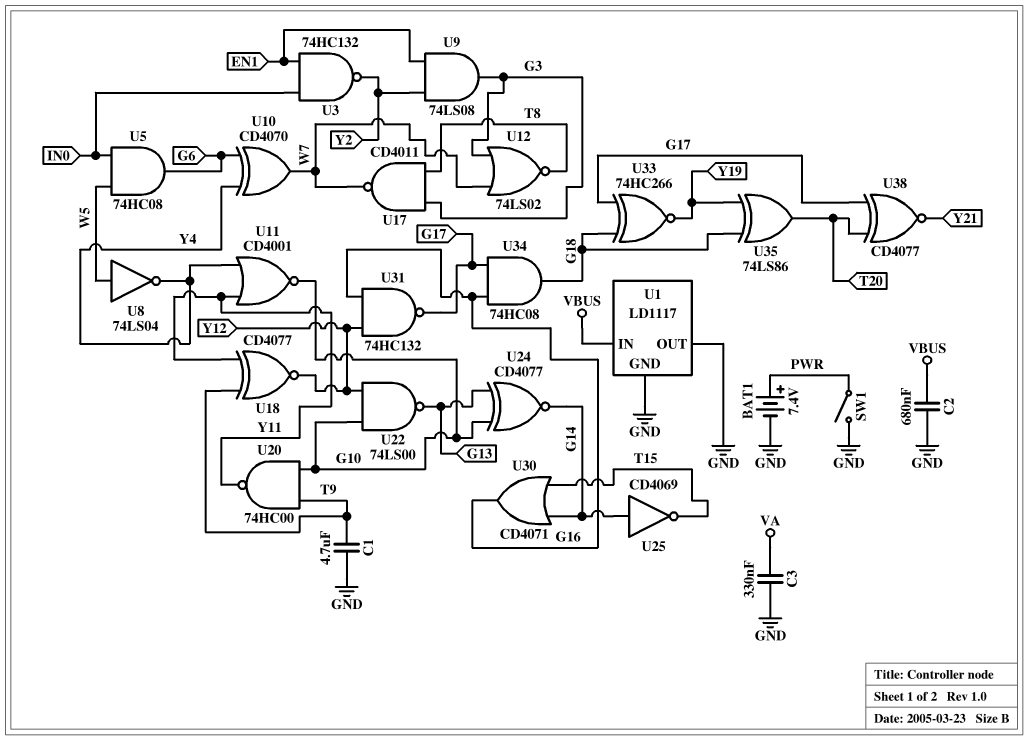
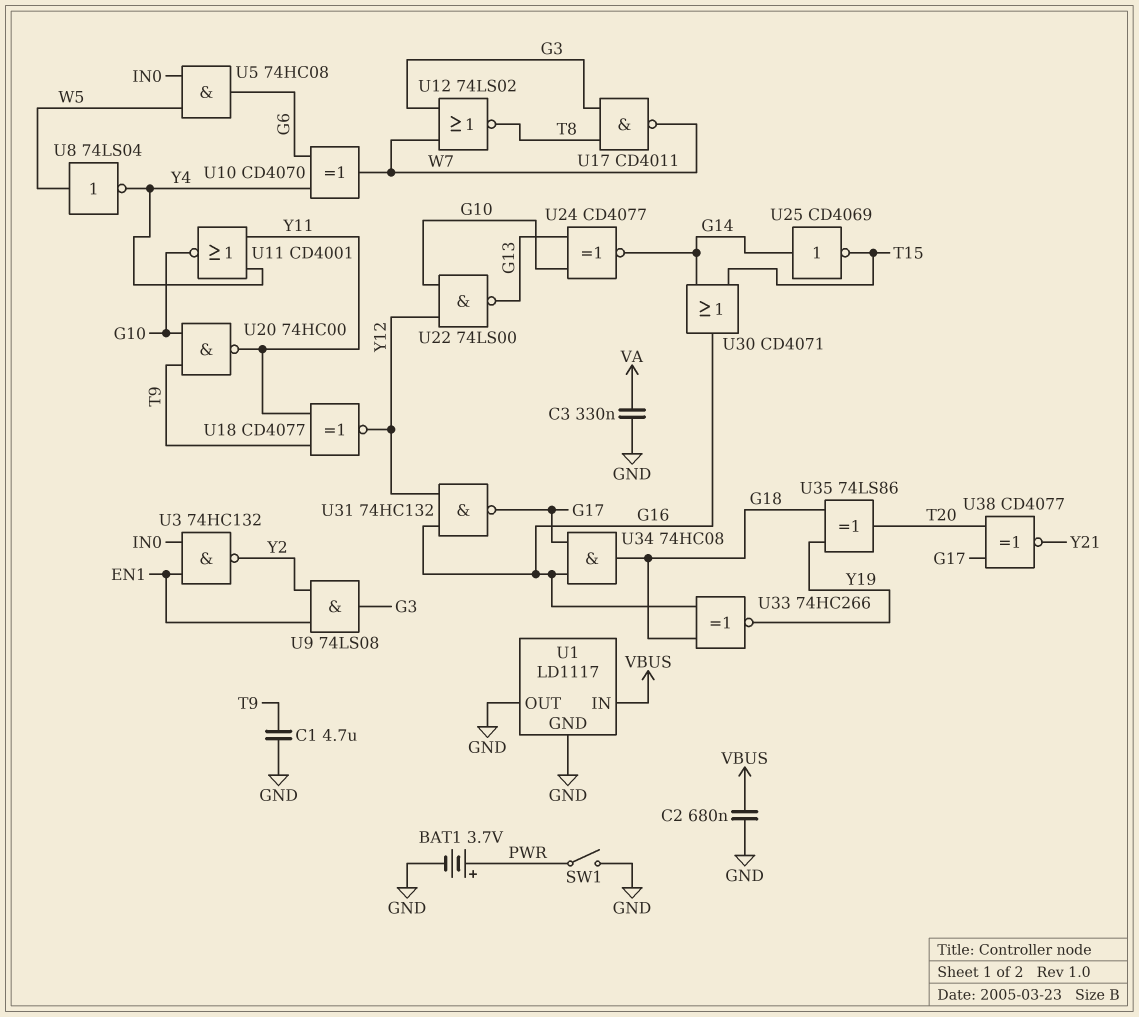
BAT1: 7.4V (plus PWR, minus GND) -> 3.7V (plus PWR, minus GND)
U33: XNOR 74HC266 (in G17, in G18, out Y19) -> XNOR 74HC266 (in G16, in G18, out Y19)

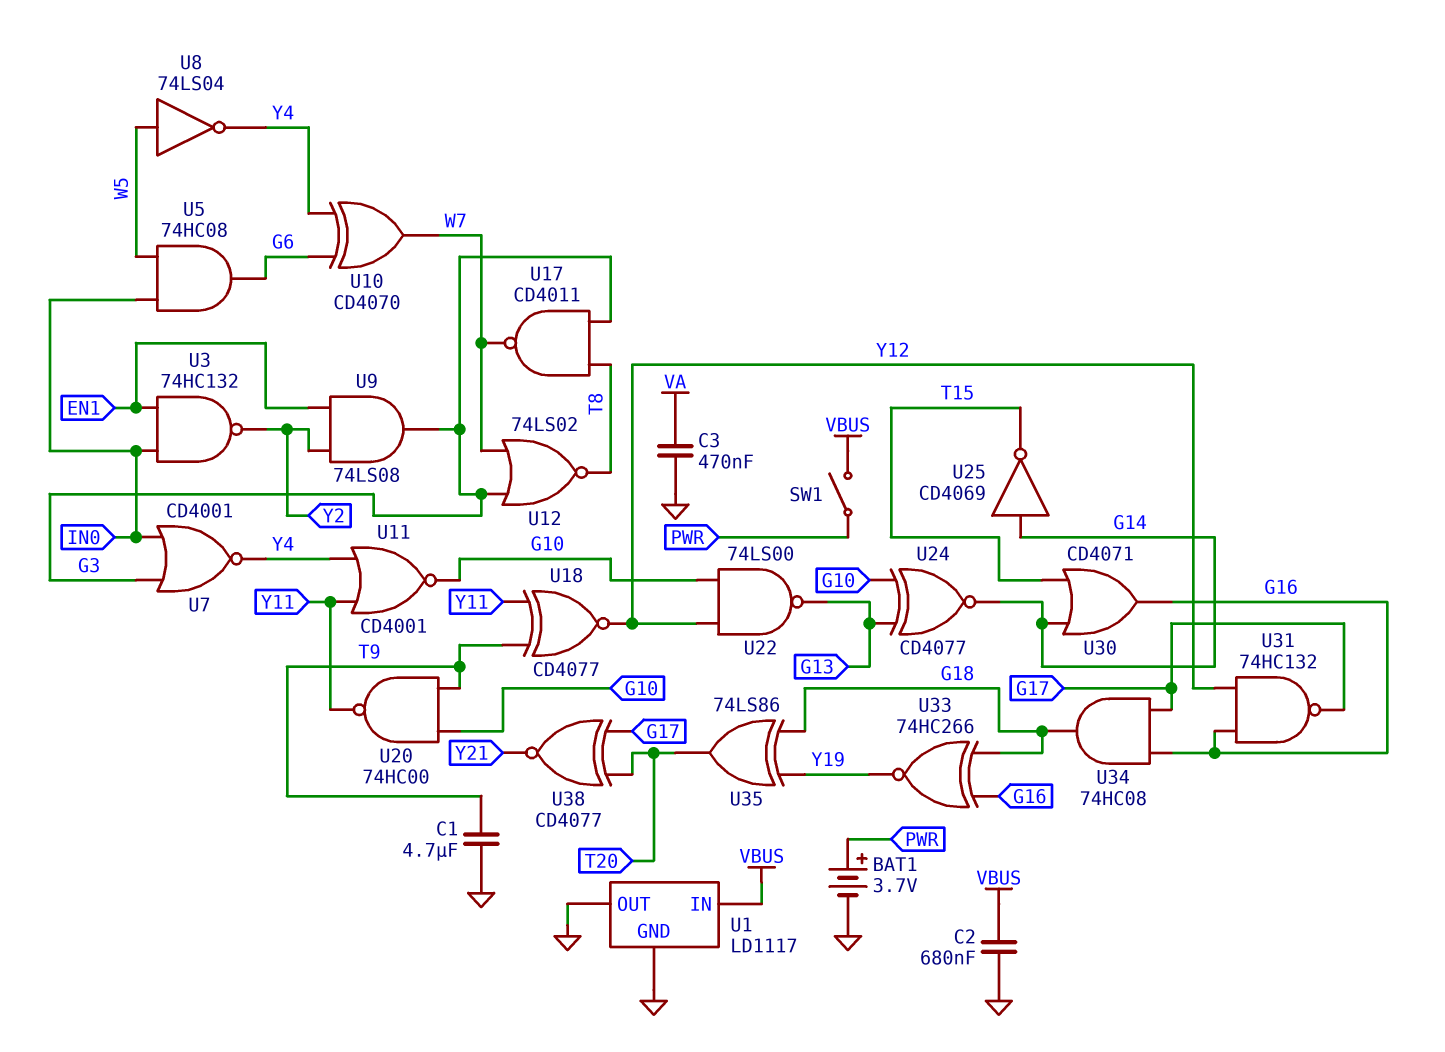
C3: 330nF (GND, VA) -> 470nF (GND, VA)
SW1: switch (GND, PWR) -> switch (PWR, VBUS)
U7: none -> NOR CD4001 (in G3, in IN0, out Y4)

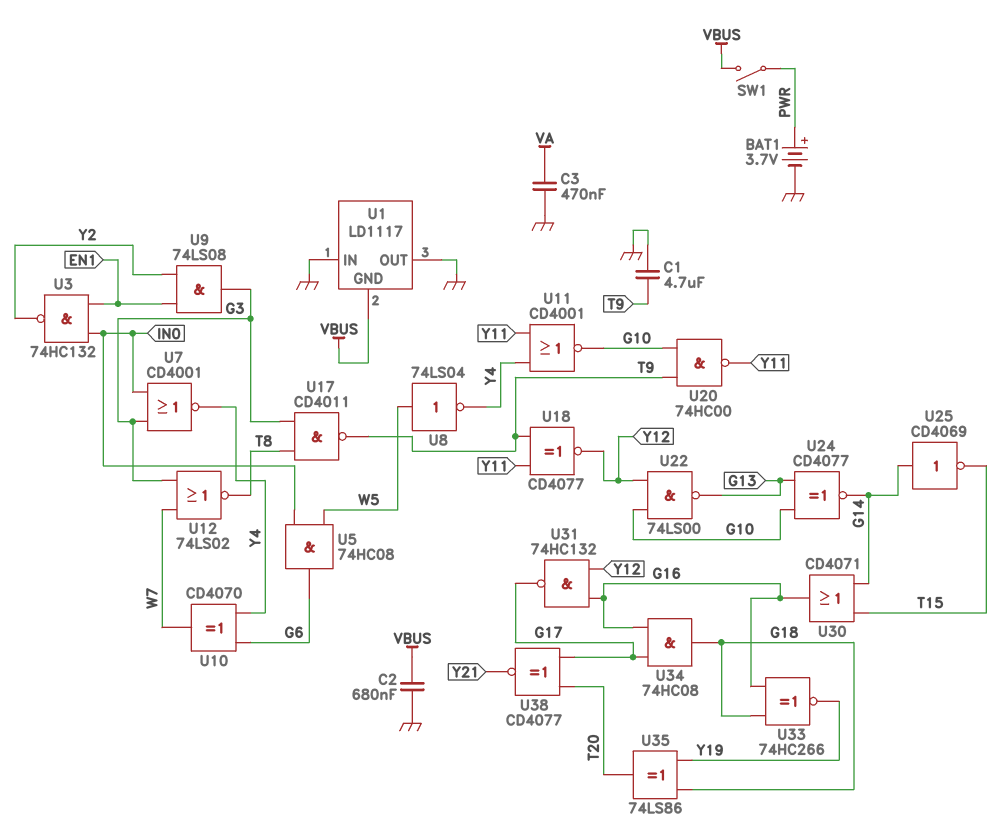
U1 pin GND: GND -> VBUS
U1 pin IN: VBUS -> GND
U17: NAND CD4011 (in G3, in T8, out W7) -> NAND CD4011 (in G3, in T8, out T9)

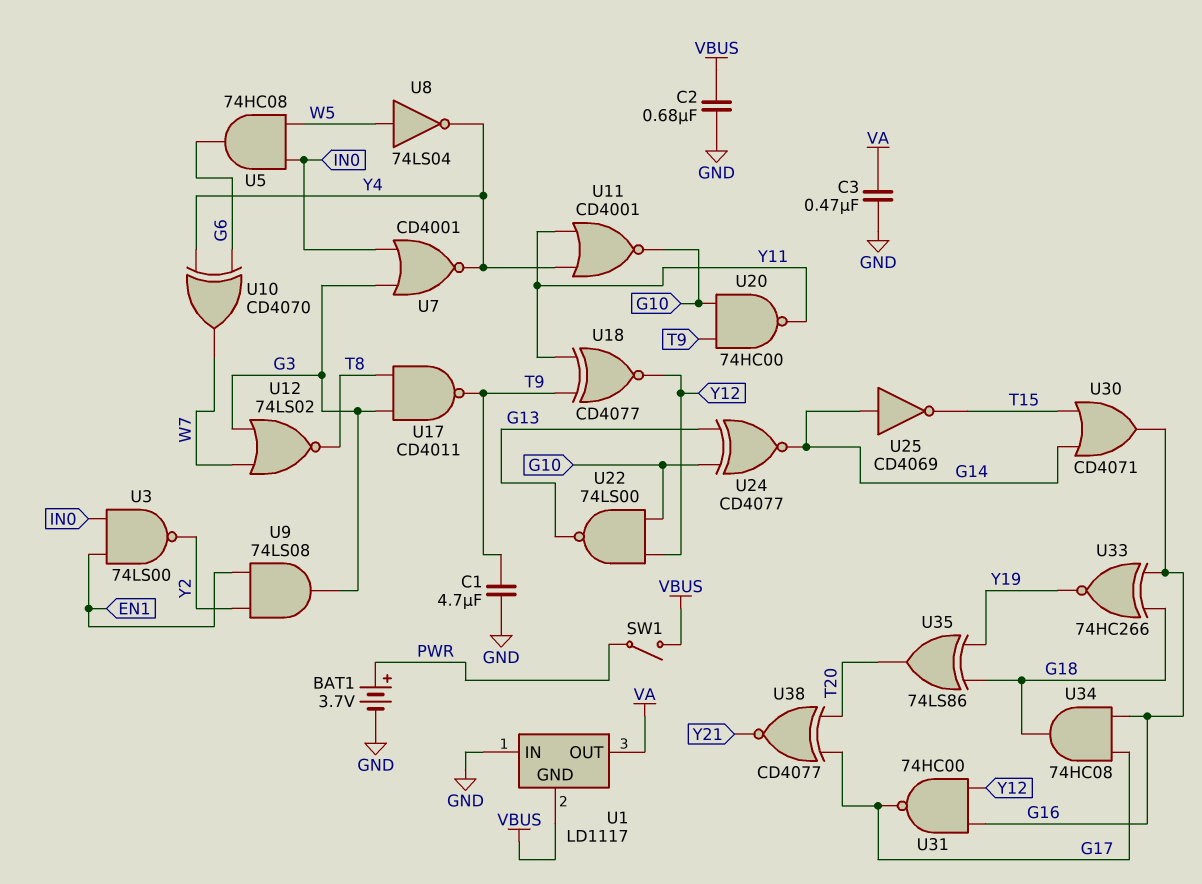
U1 pin OUT: GND -> VA
U3: NAND 74HC132 (in EN1, in IN0, out Y2) -> NAND 74LS00 (in EN1, in IN0, out Y2)
U31: NAND 74HC132 (in G16, in Y12, out G17) -> NAND 74HC00 (in G16, in Y12, out G17)

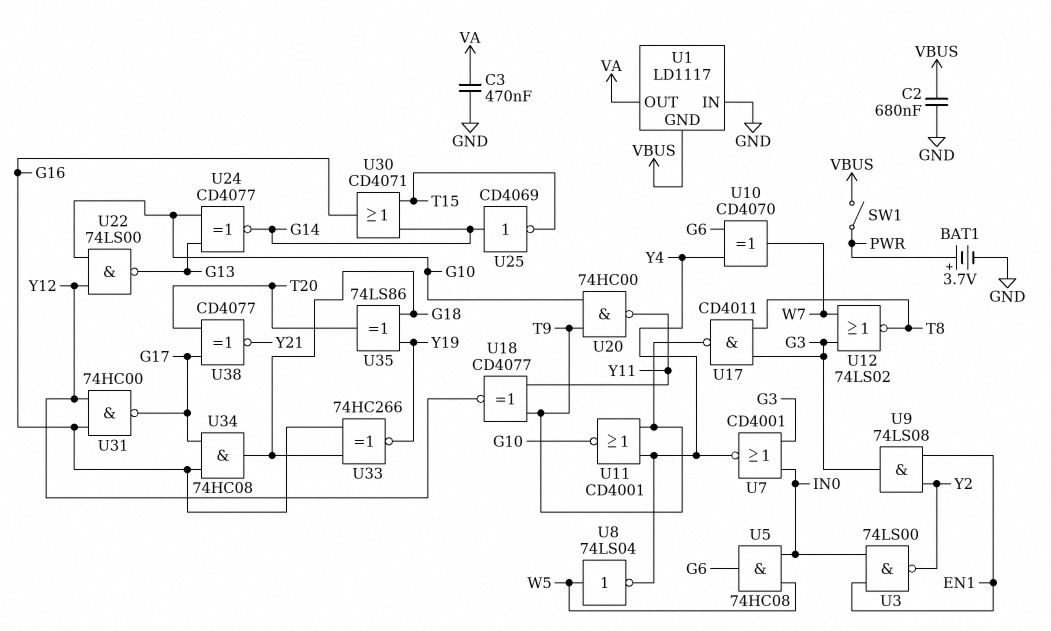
C1: 4.7uF (GND, T9) -> none
U11: NOR CD4001 (in Y4, in Y11, out G10) -> NOR CD4001 (in T9, in Y4, out G10)

